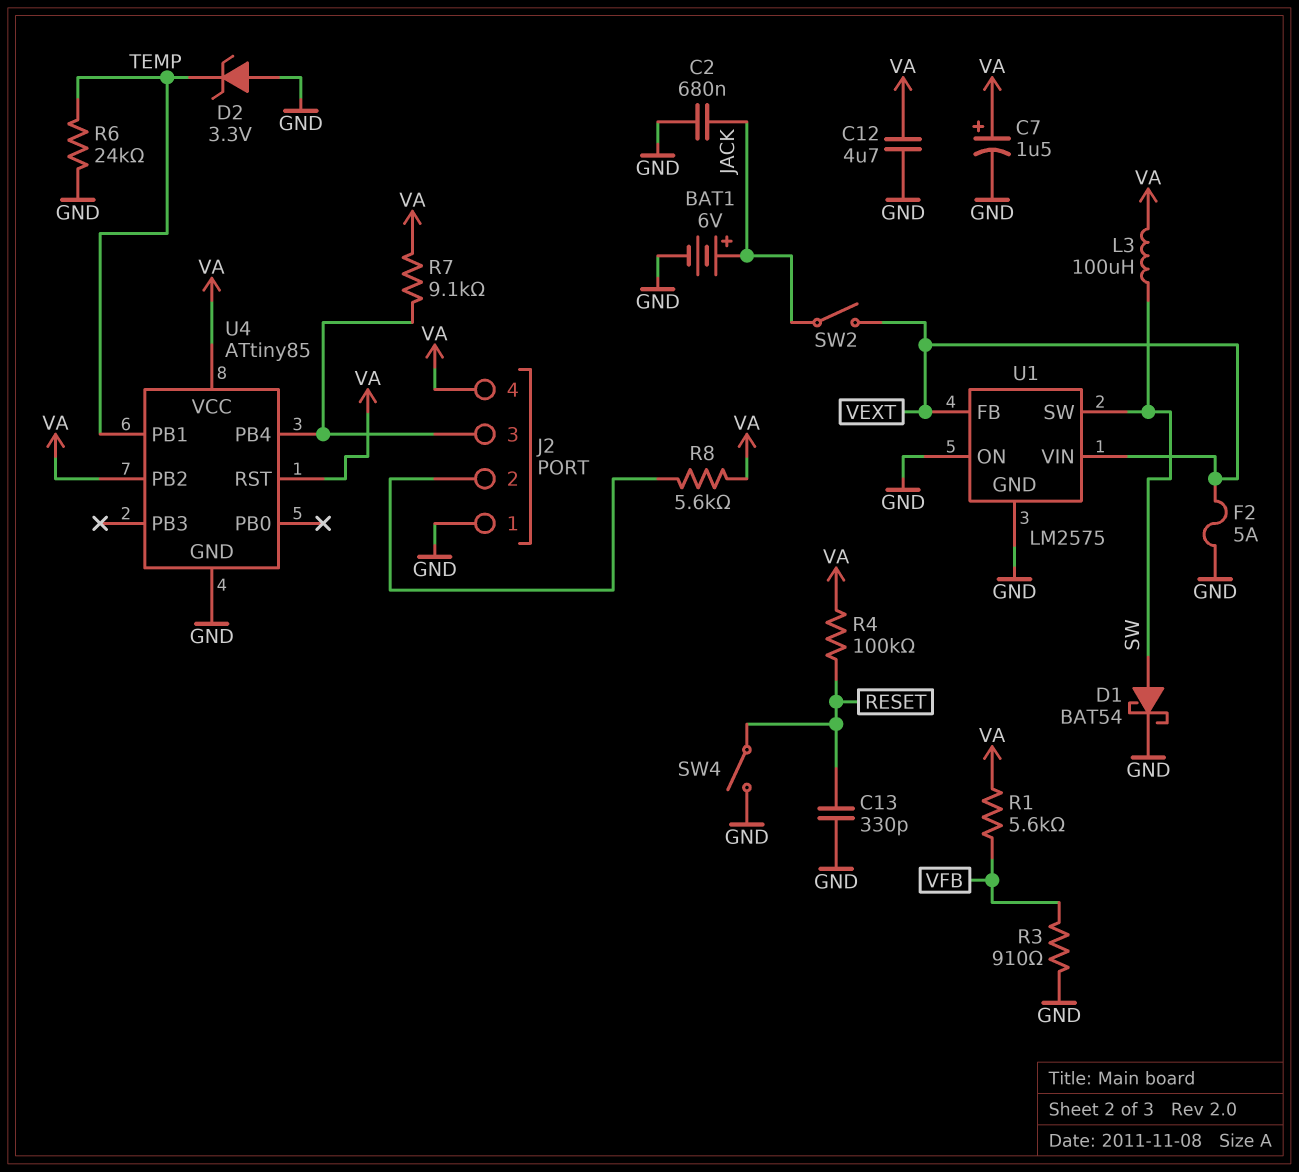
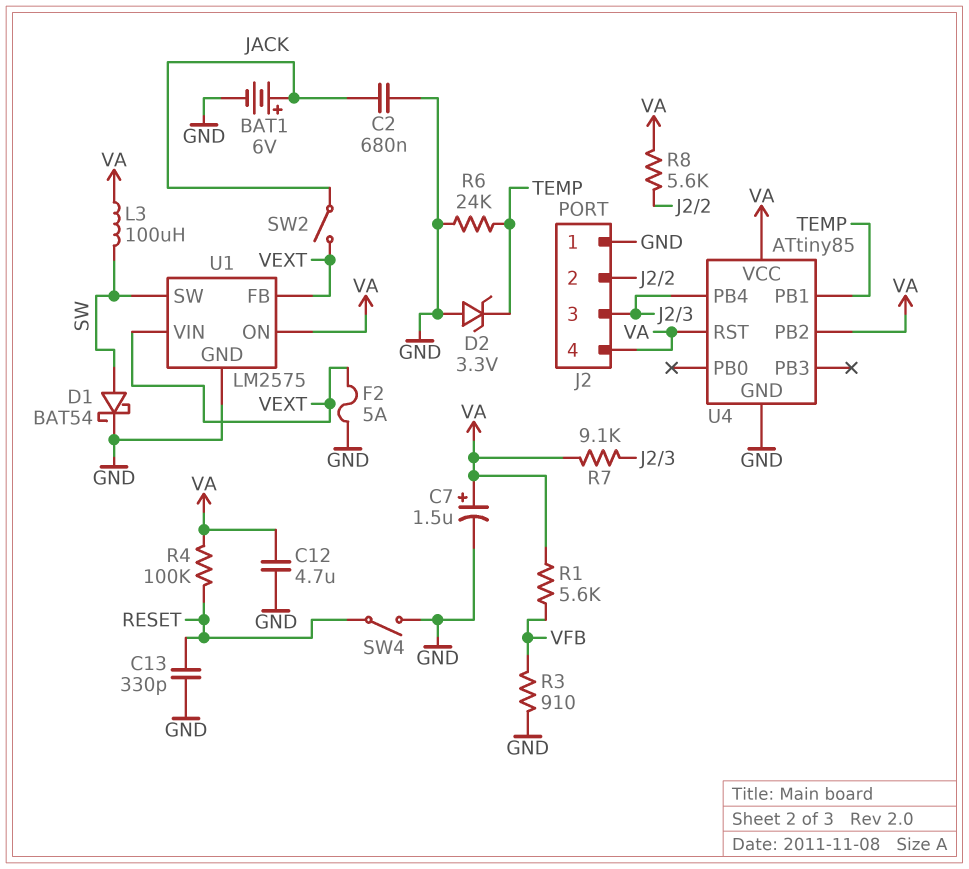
U1 pin ON: GND -> VA

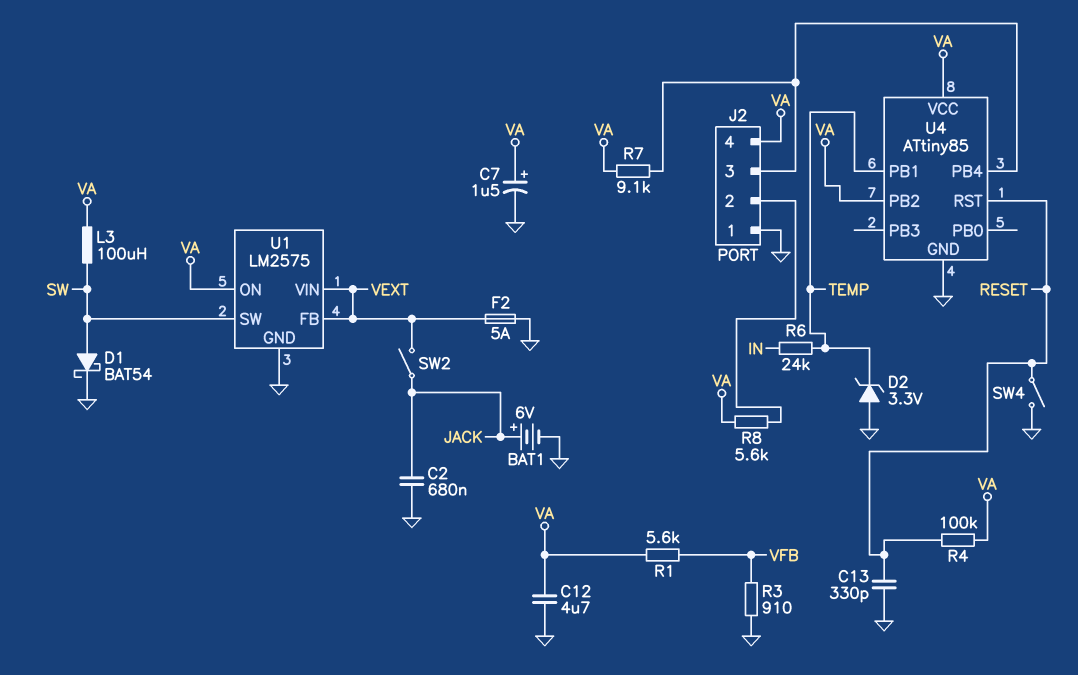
R6: 24k (GND, TEMP) -> 24k (IN, TEMP)
U4 pin RST: VA -> RESET

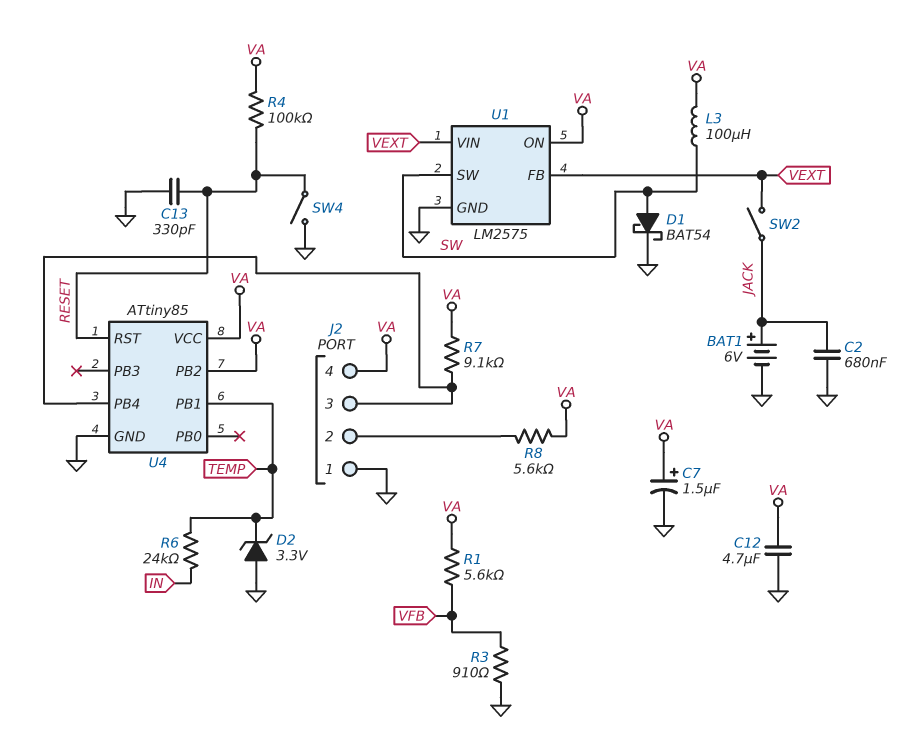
F2: 5A (GND, VEXT) -> none

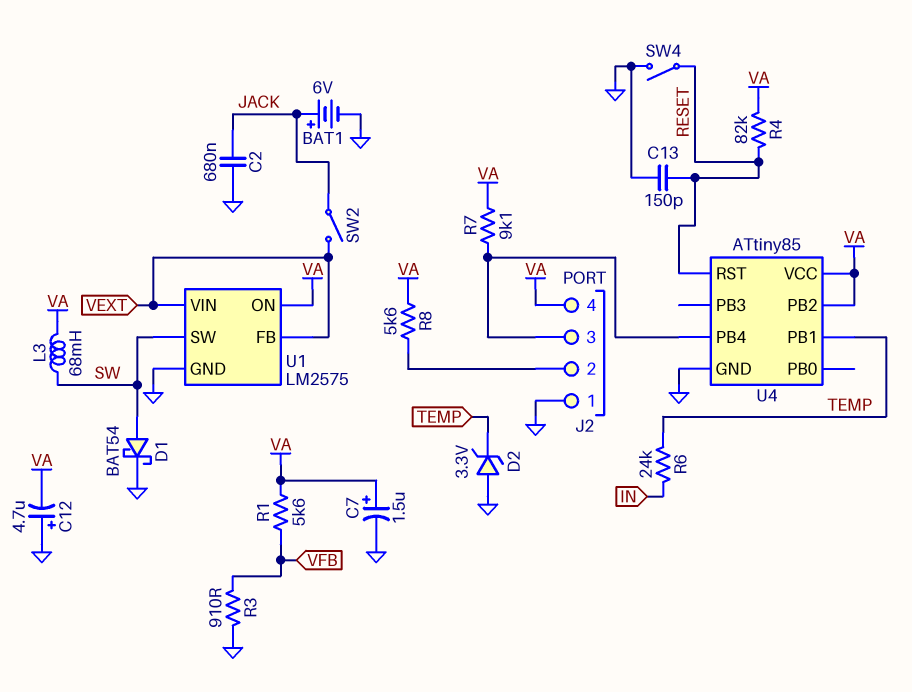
C12: 4.7uF (GND, VA) -> 4.7uF (plus GND, minus VA)
C13: 330pF (GND, RESET) -> 150pF (GND, RESET)
L3: 100uH (SW, VA) -> 68mH (SW, VA)
R4: 100k (RESET, VA) -> 82k (RESET, VA)

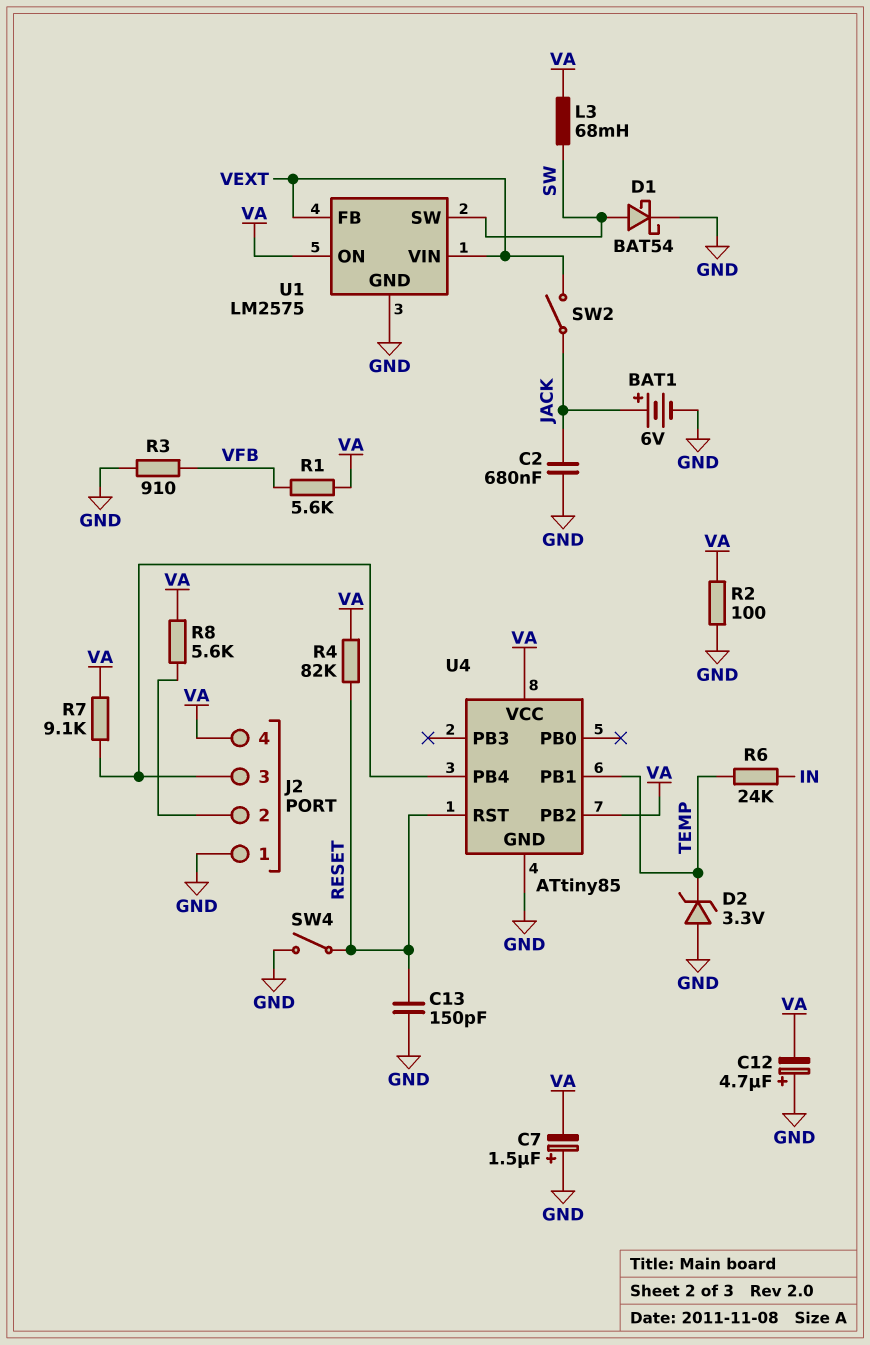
C7: 1.5uF (plus VA, minus GND) -> 1.5uF (plus GND, minus VA)
R2: none -> 100 (GND, VA)

